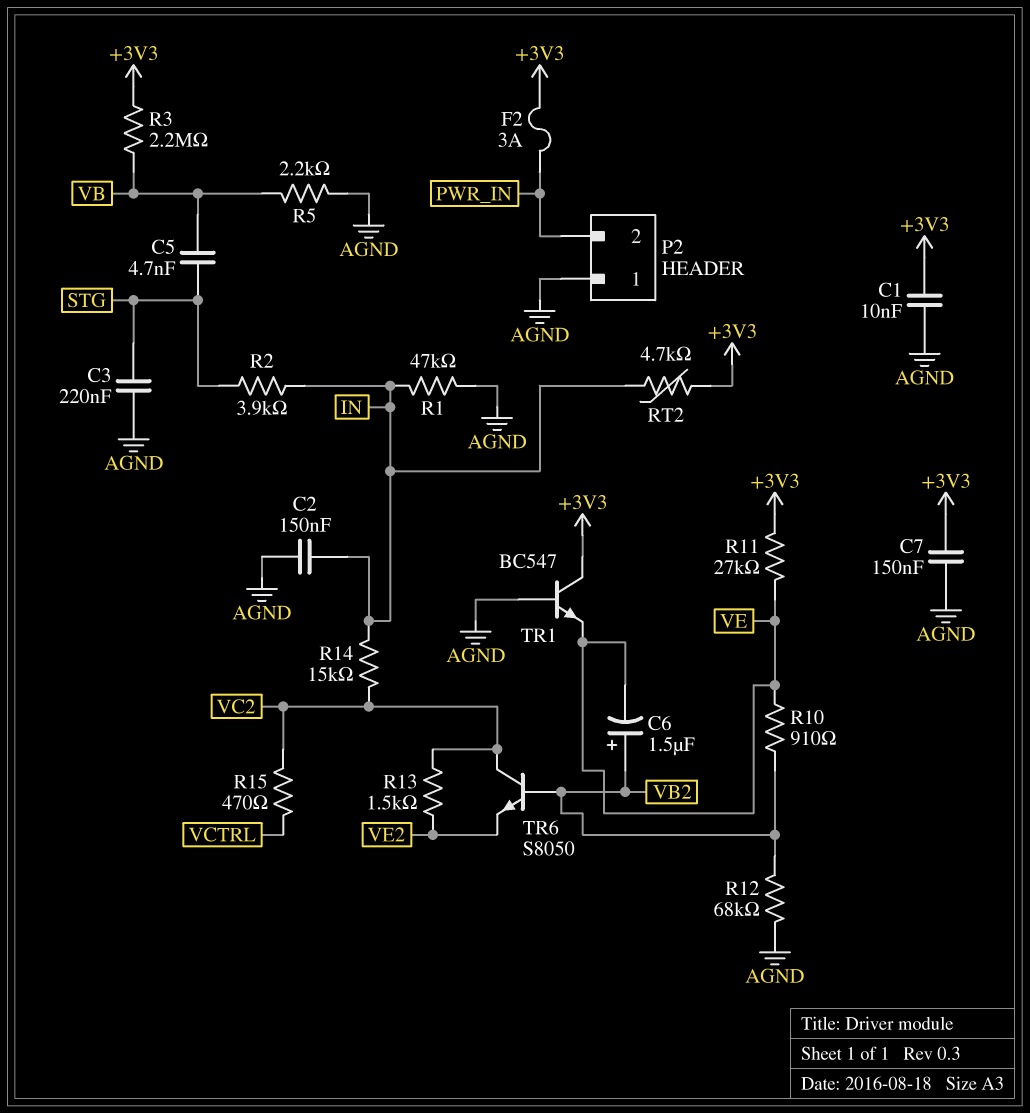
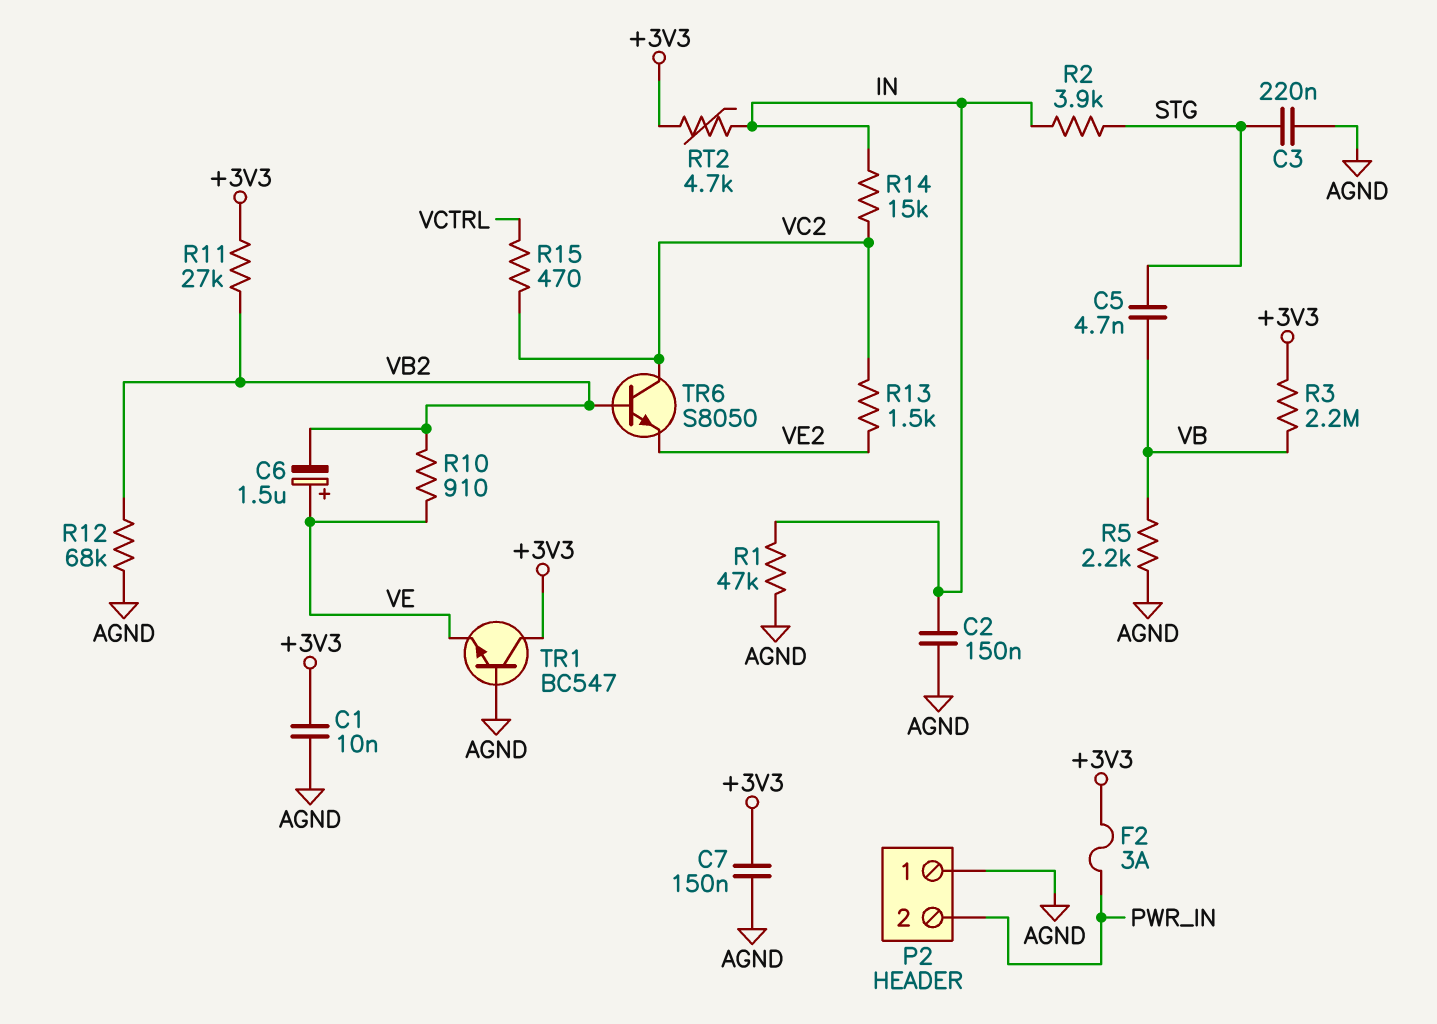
C6: 1.5uF (plus VB2, minus VE) -> 1.5uF (plus VE, minus VB2)
R11: 27k (+3V3, VE) -> 27k (+3V3, VB2)

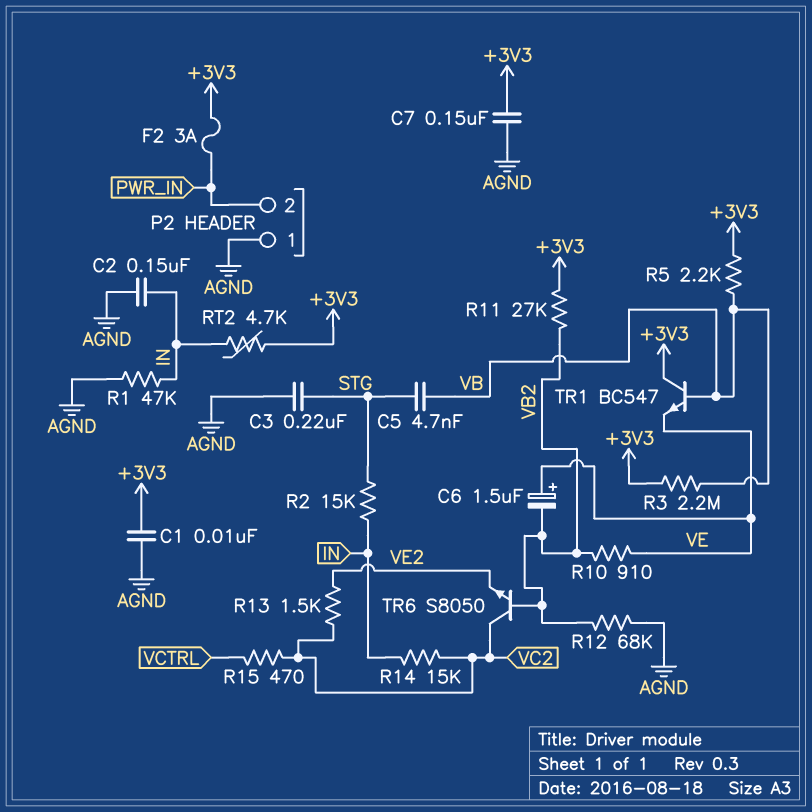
R2: 3.9k (IN, STG) -> 15k (IN, STG)
R5: 2.2k (AGND, VB) -> 2.2k (+3V3, VB)
TR1: NPN BC547 (B AGND, C +3V3, E VE) -> NPN BC547 (B VB, C +3V3, E VE)

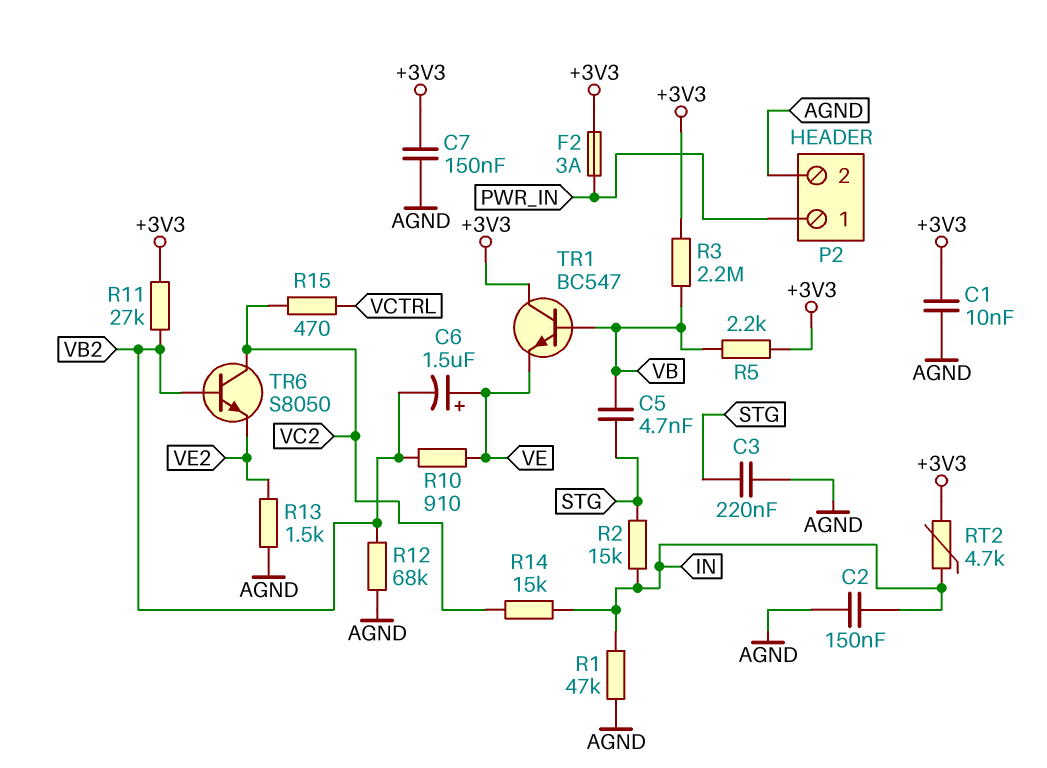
P2 pin 1: AGND -> PWR_IN
P2 pin 2: PWR_IN -> AGND
R13: 1.5k (VC2, VE2) -> 1.5k (AGND, VE2)

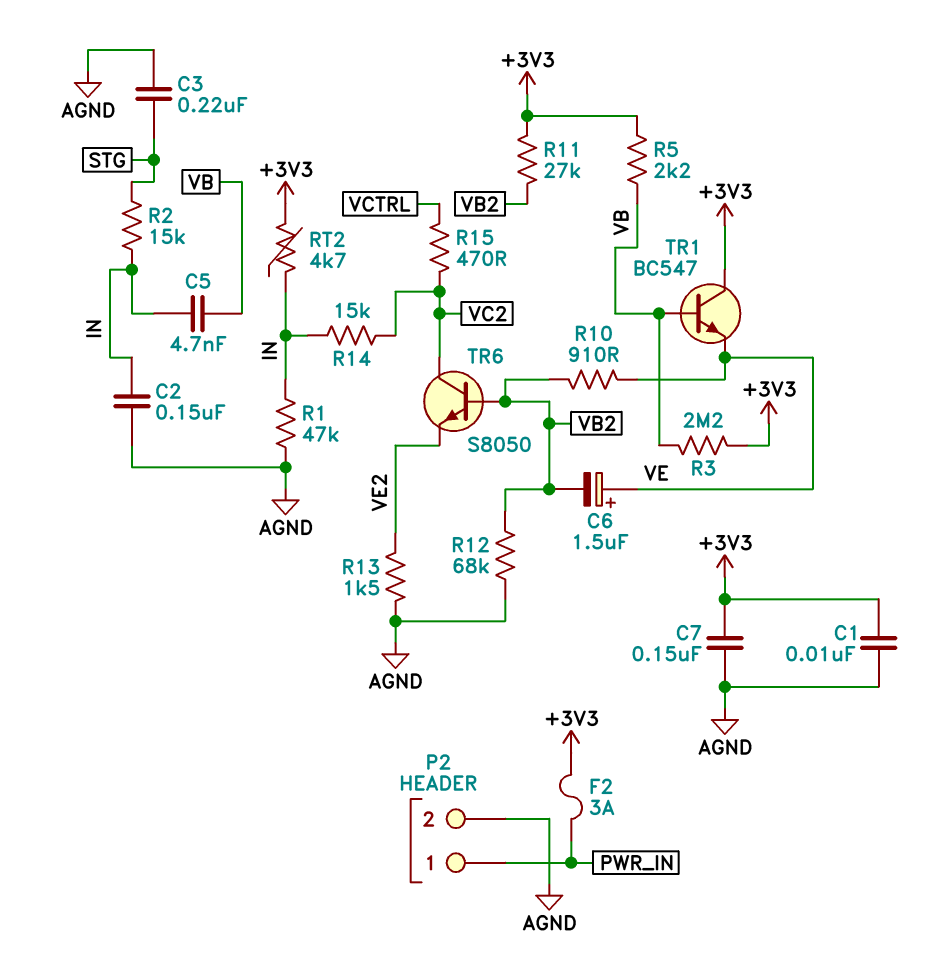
C5: 4.7nF (STG, VB) -> 4.7nF (IN, VB)

